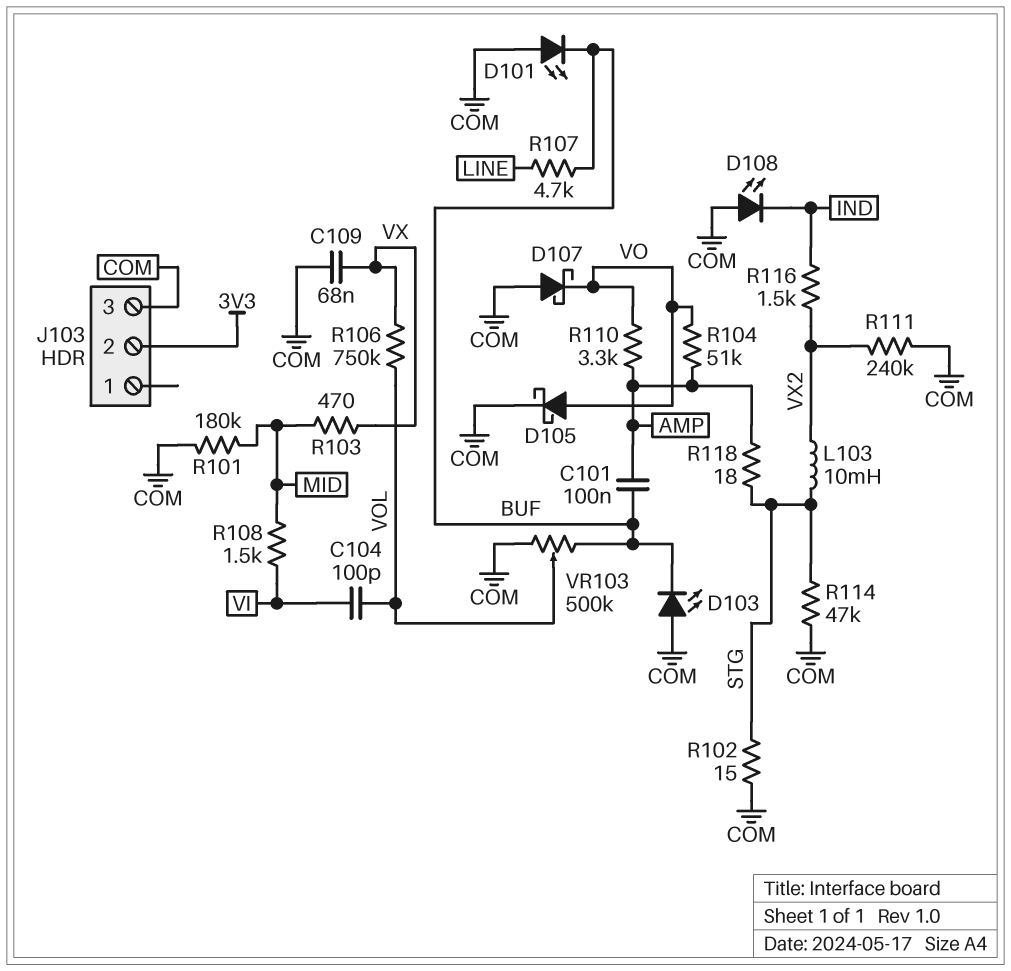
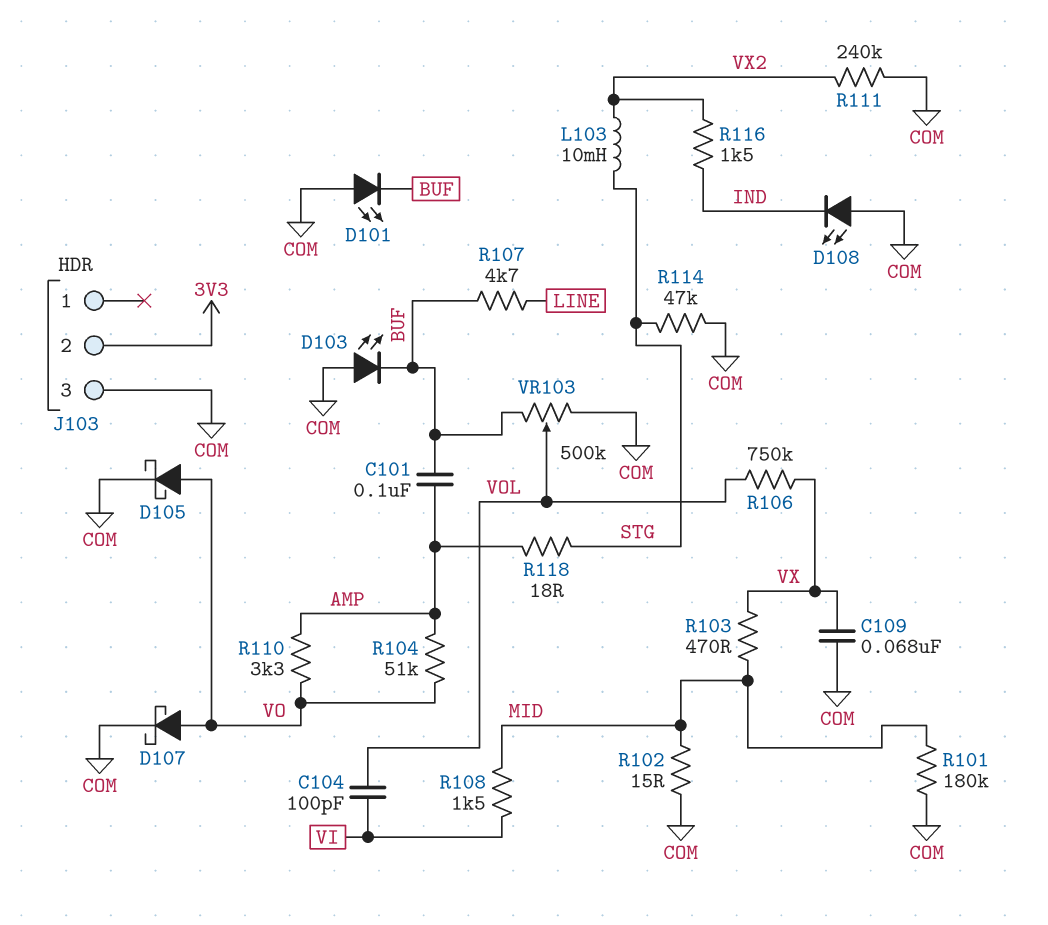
D107: schottky (A COM, K VO) -> schottky (A VO, K COM)
R102: 15 (COM, STG) -> 15 (COM, MID)

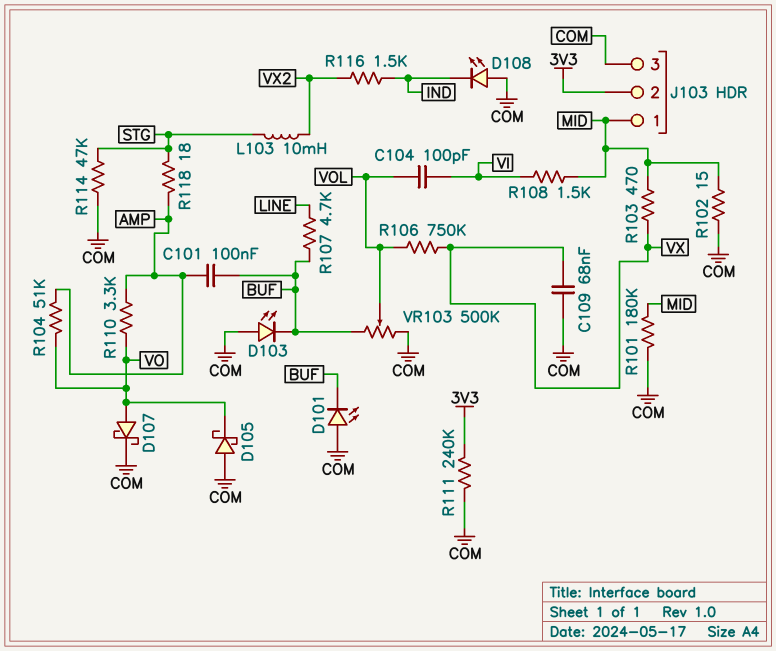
D105: schottky (A VO, K COM) -> schottky (A COM, K VO)
J103 pin 1: none -> MID
R111: 240k (COM, VX2) -> 240k (3V3, COM)

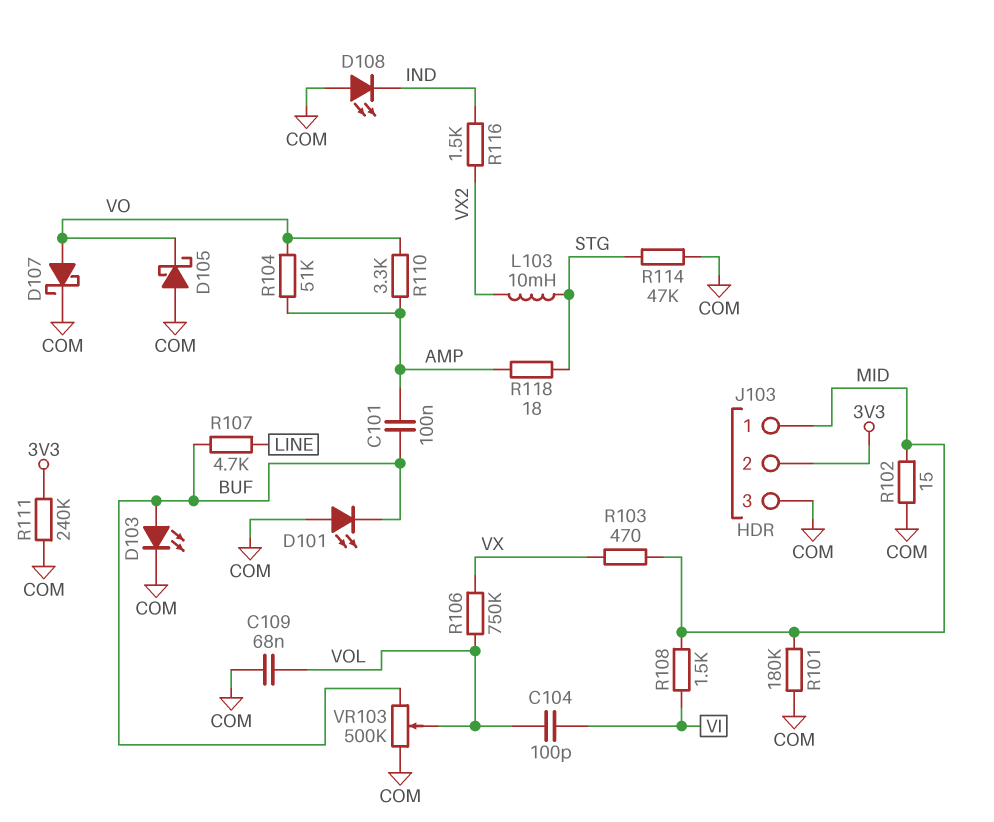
C109: 68nF (COM, VX) -> 68nF (COM, VOL)
D103: LED (A COM, K BUF) -> LED (A BUF, K COM)

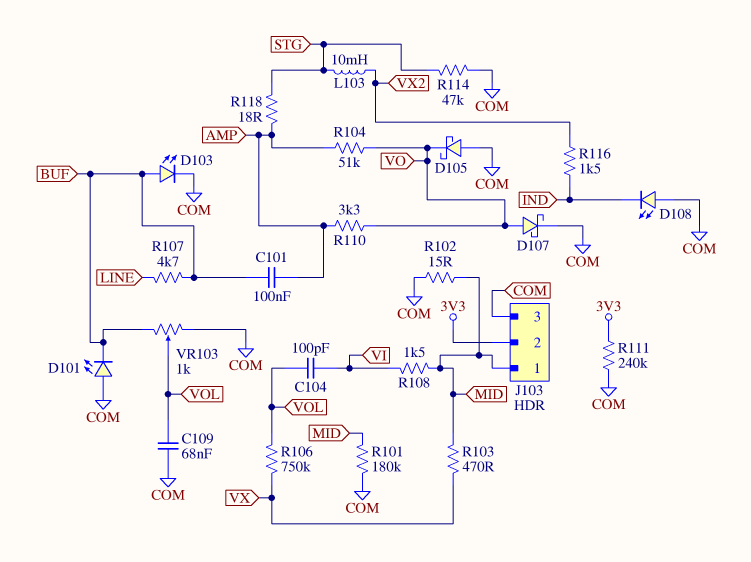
VR103: 500k (BUF, COM, wiper VOL) -> 1k (BUF, COM, wiper VOL)

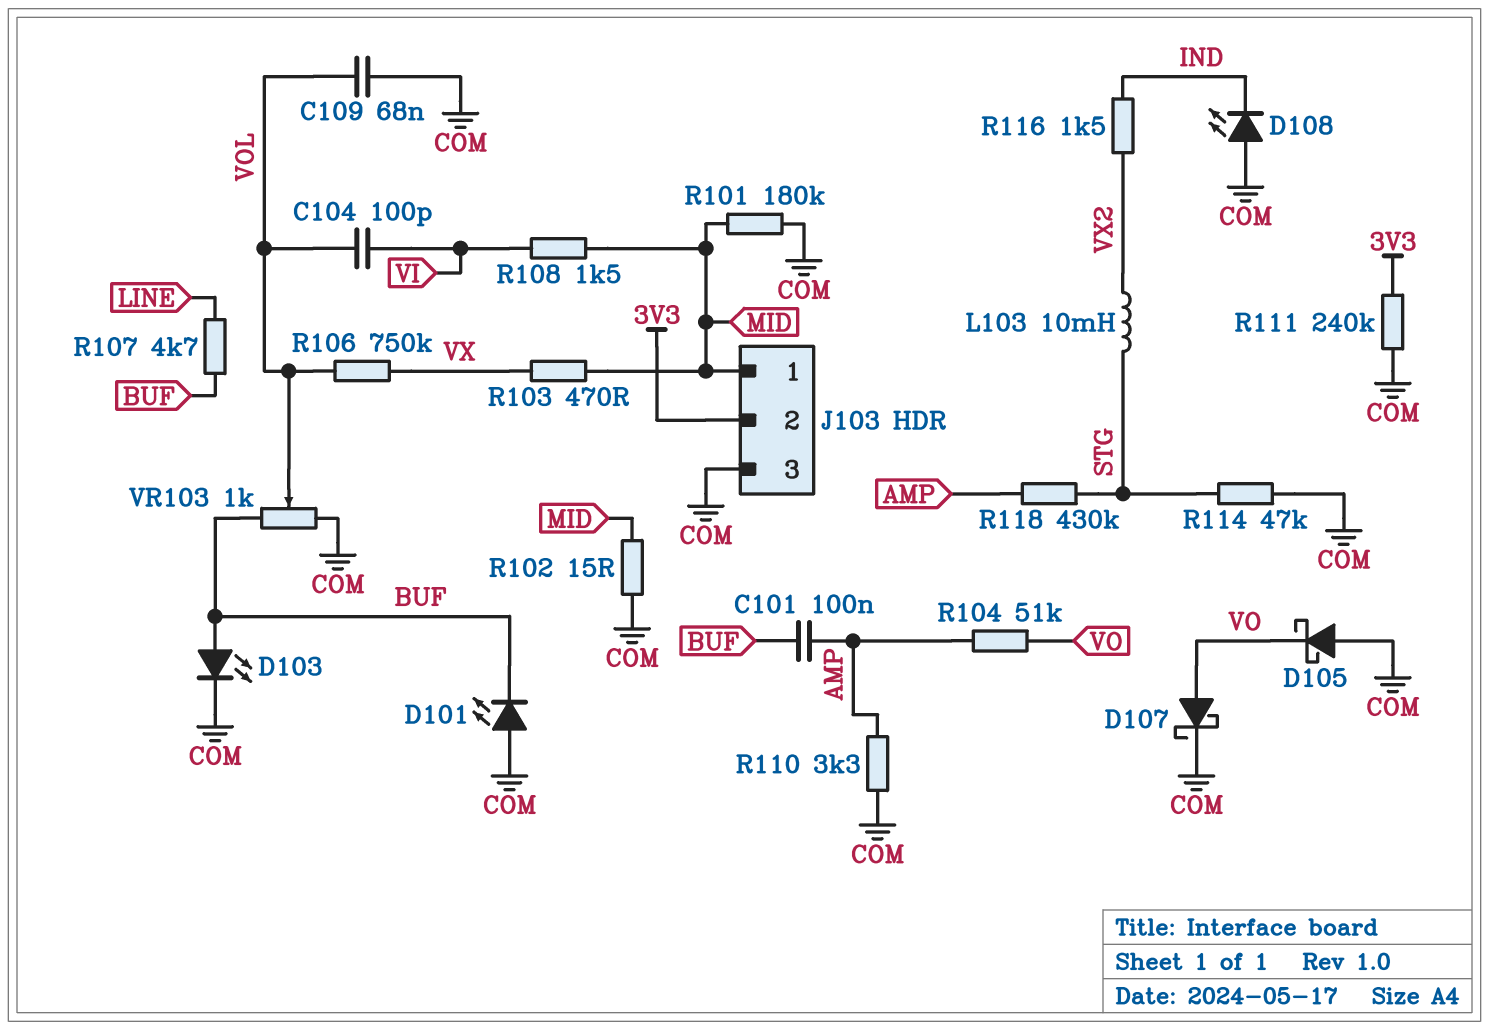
R110: 3.3k (AMP, VO) -> 3.3k (AMP, COM)
R118: 18 (AMP, STG) -> 430k (AMP, STG)

